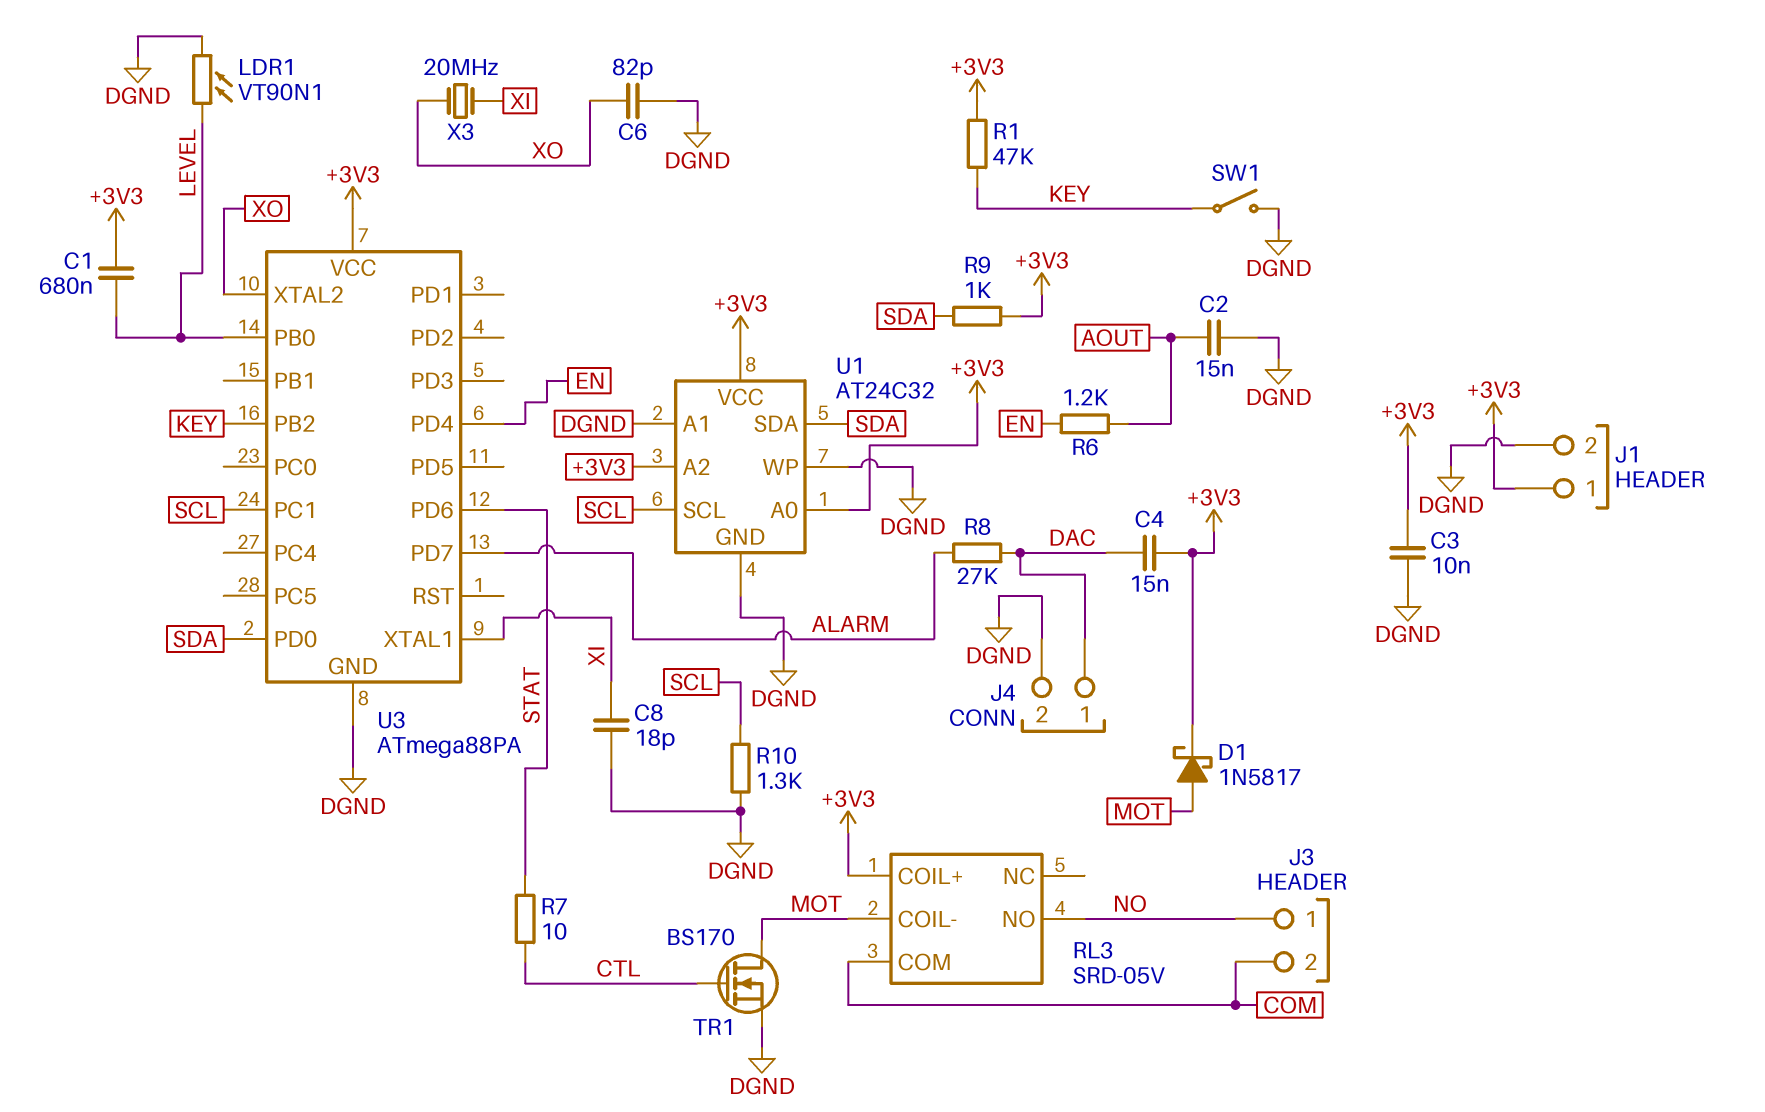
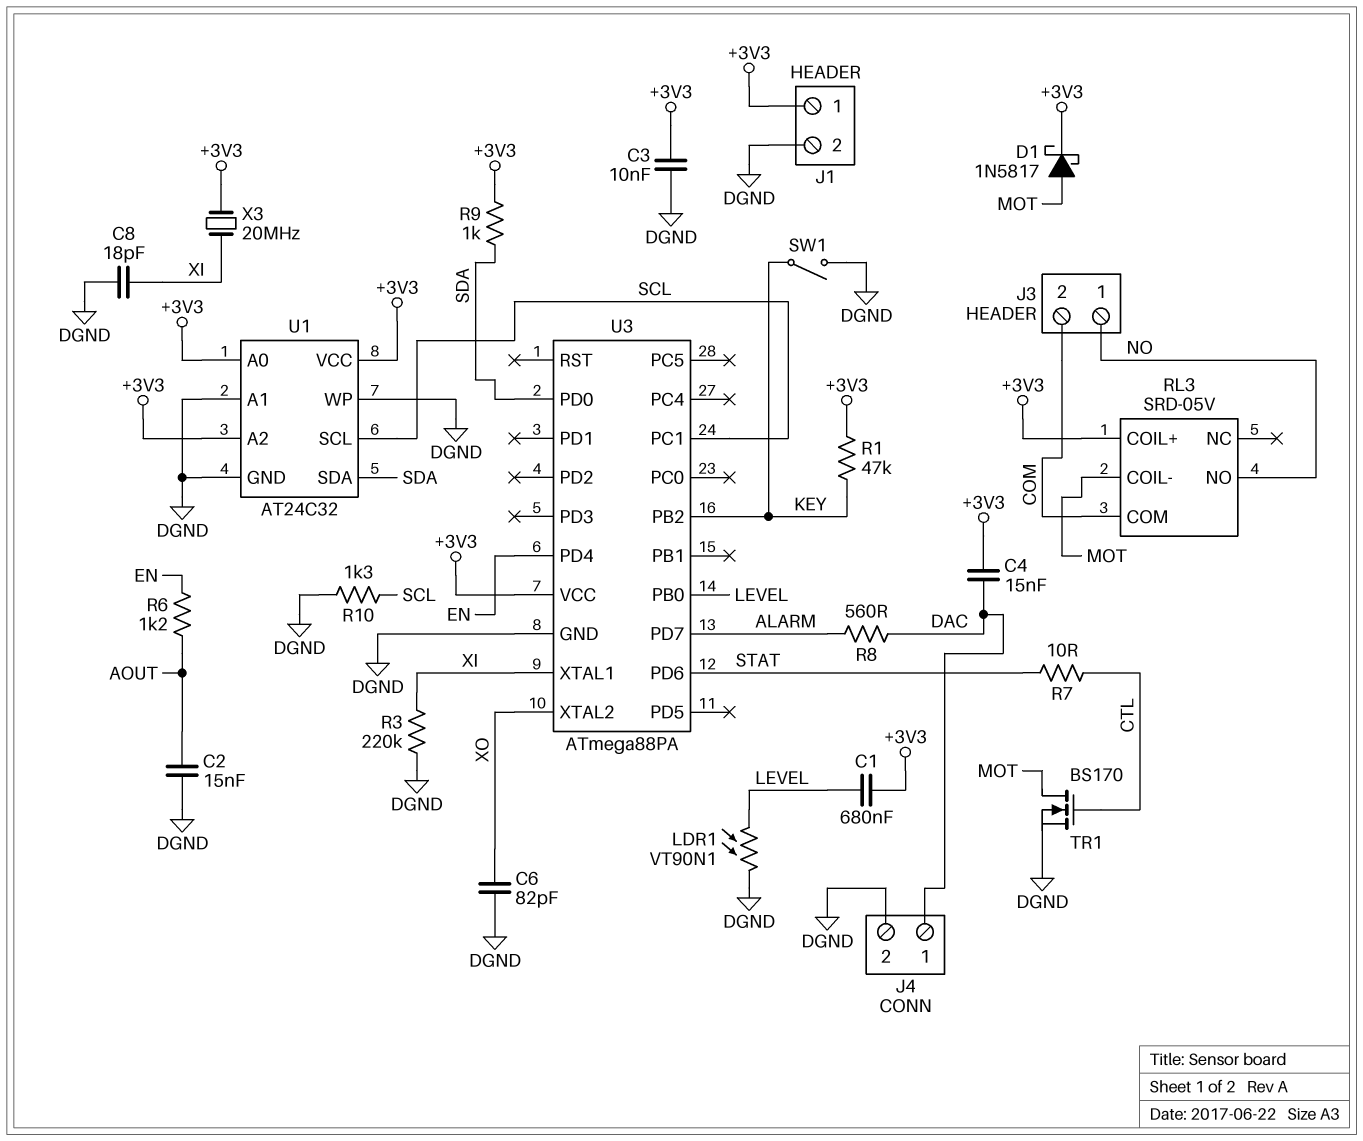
R3: none -> 220k (DGND, XI)
R8: 27k (ALARM, DAC) -> 560 (ALARM, DAC)
X3: 20MHz (XI, XO) -> 20MHz (+3V3, XI)

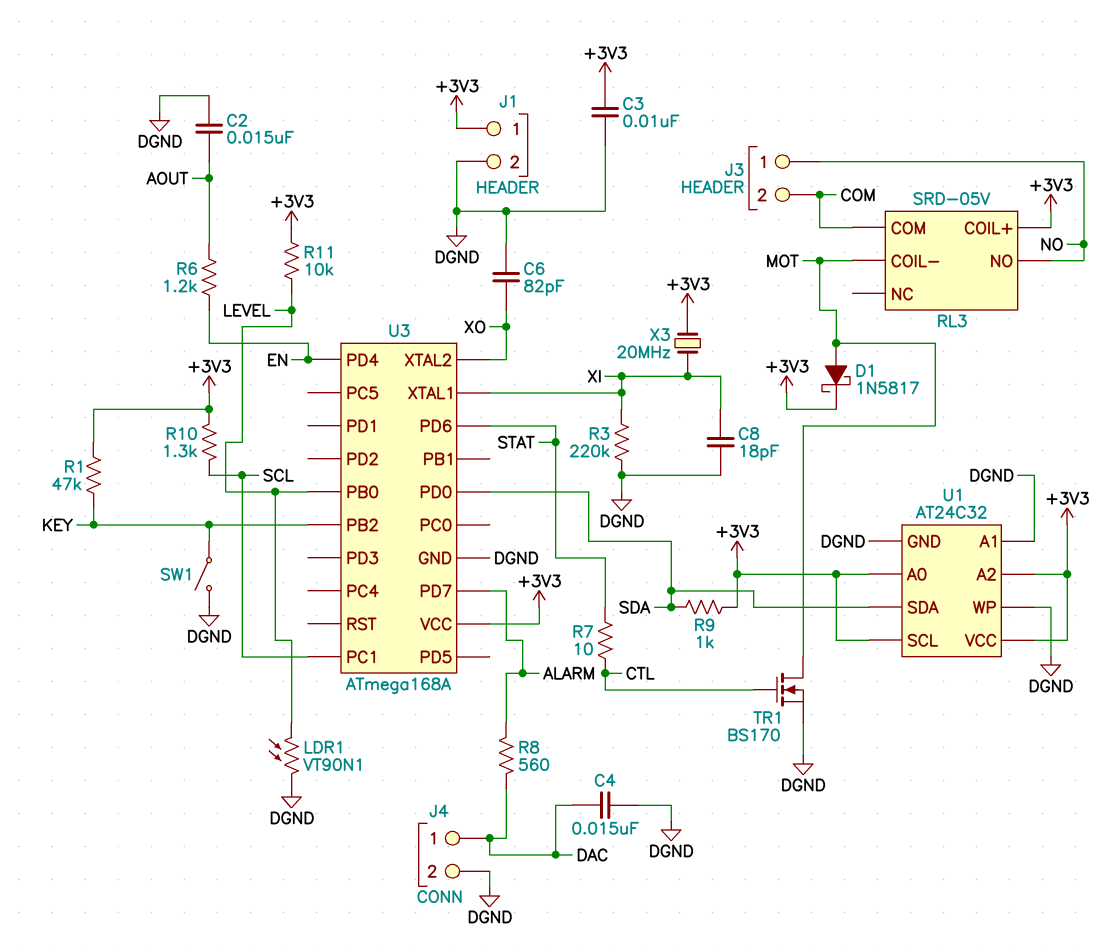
C1: 680nF (+3V3, LEVEL) -> none
C4: 15nF (+3V3, DAC) -> 15nF (DAC, DGND)
R10: 1.3k (DGND, SCL) -> 1.3k (+3V3, SCL)
R11: none -> 10k (+3V3, LEVEL)
U1 pin SCL: SCL -> +3V3
U3: ATmega88PA -> ATmega168A

